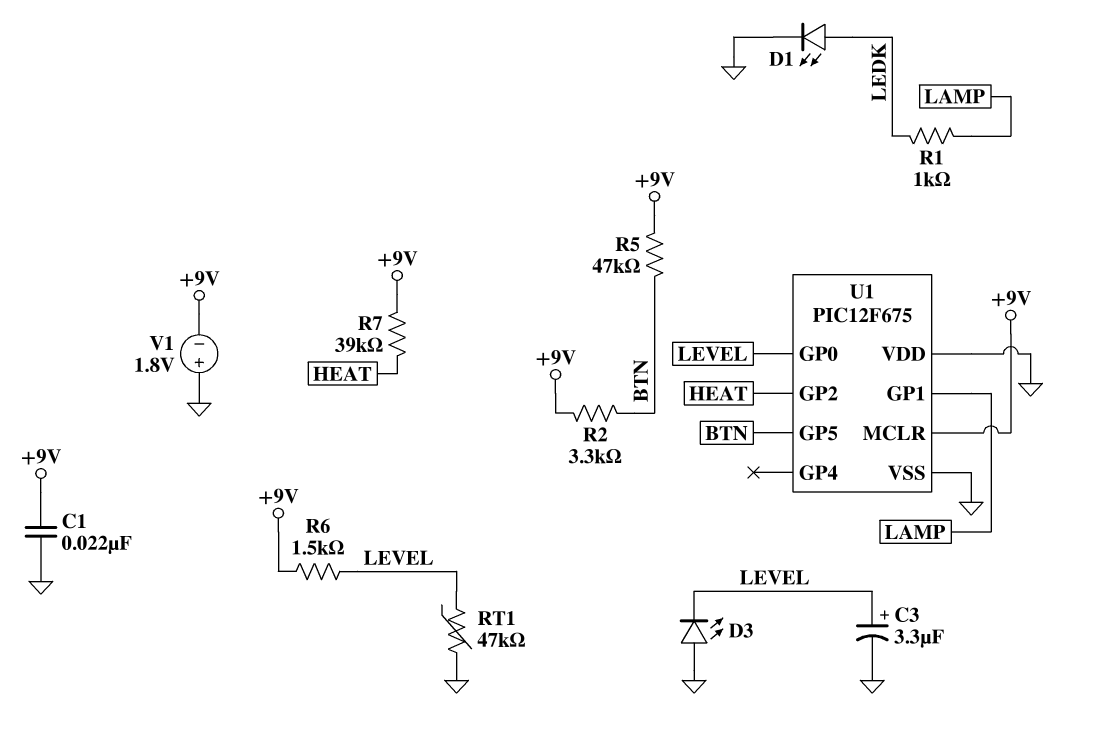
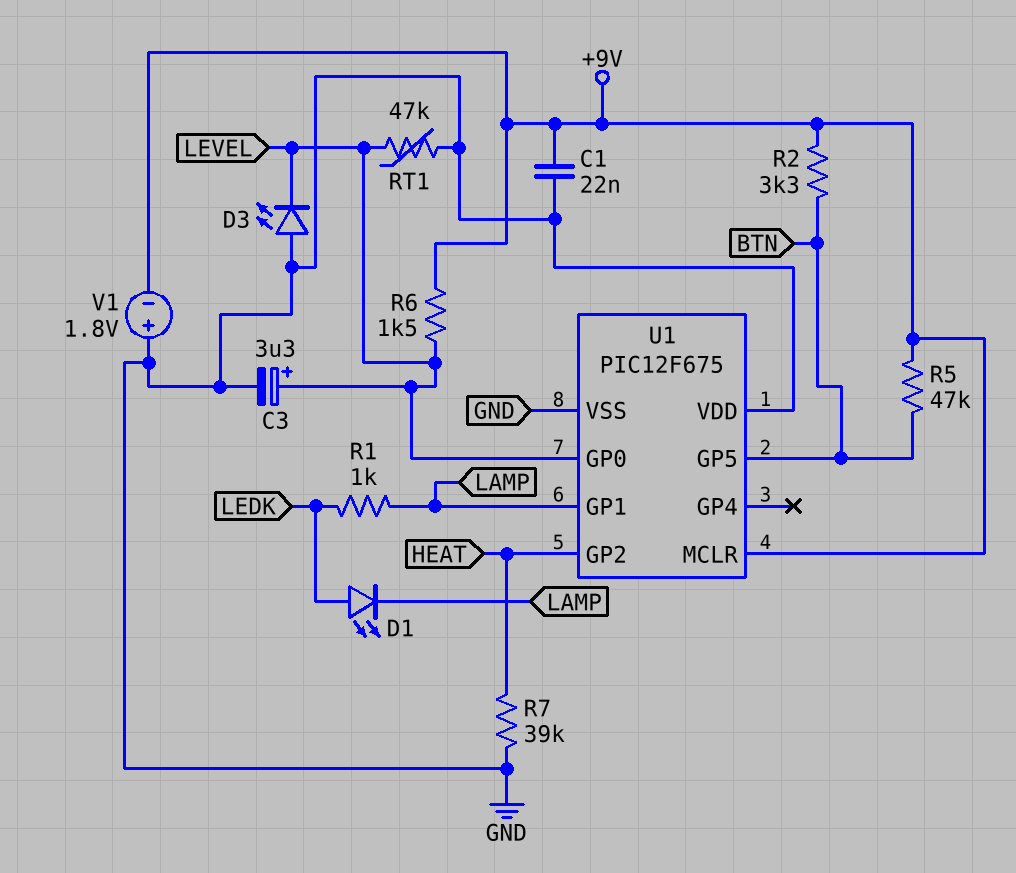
D1: LED (A LEDK, K GND) -> LED (A LEDK, K LAMP)
R7: 39k (+9V, HEAT) -> 39k (GND, HEAT)

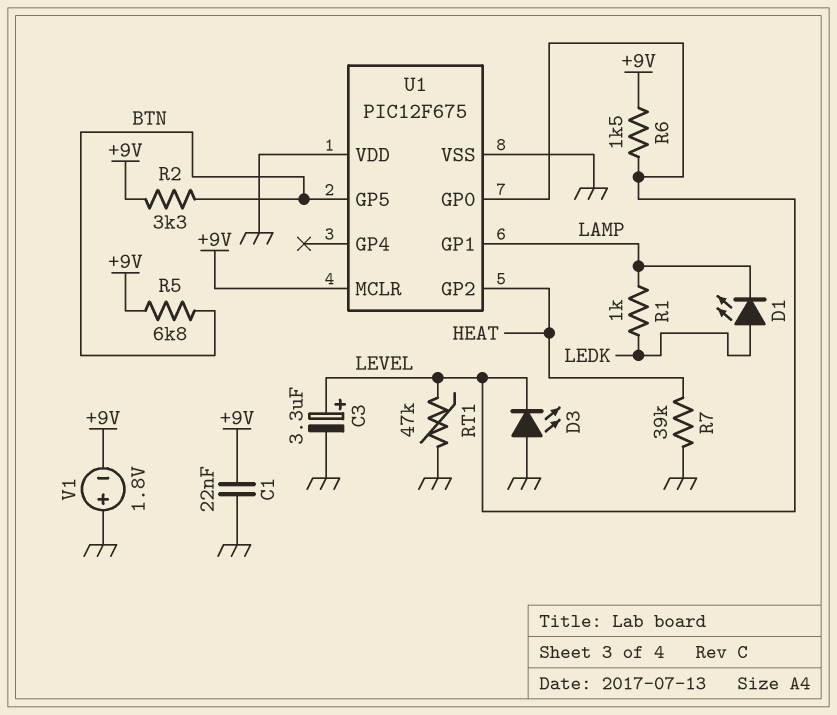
R5: 47k (+9V, BTN) -> 6.8k (+9V, BTN)

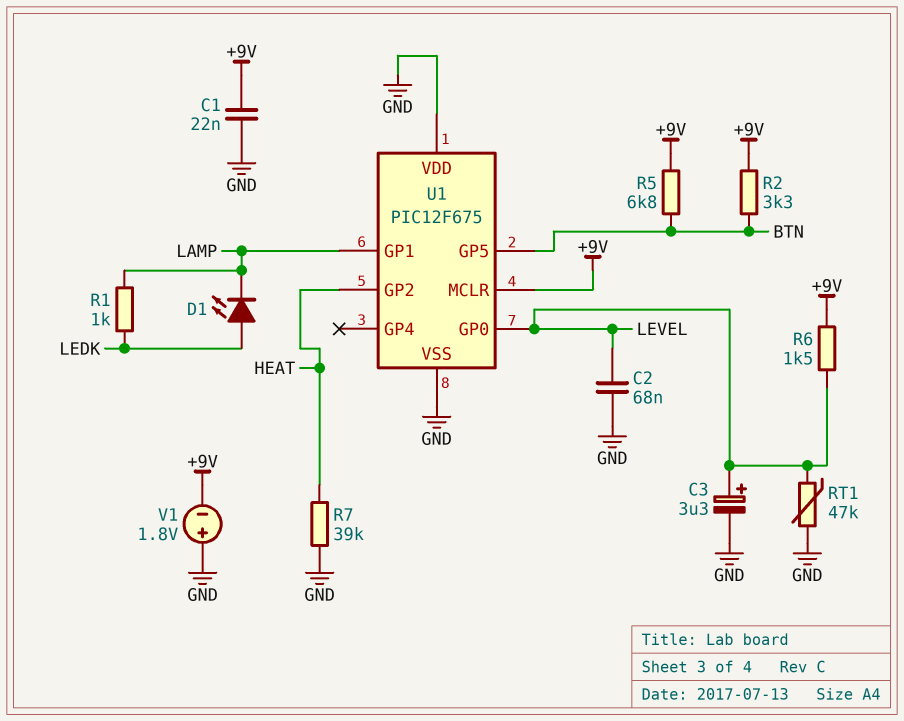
C2: none -> 68nF (GND, LEVEL)
D3: LED (A GND, K LEVEL) -> none

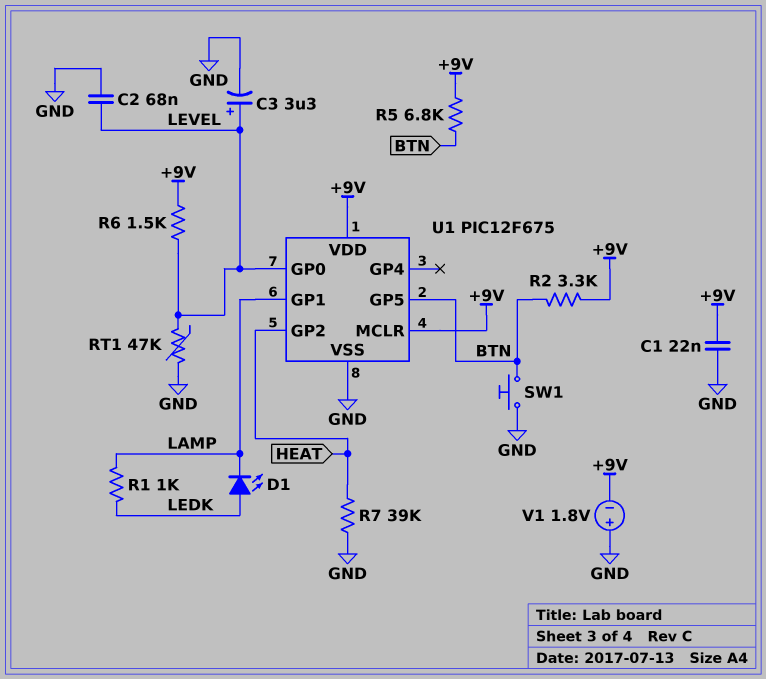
SW1: none -> button (BTN, GND)
U1 pin VDD: GND -> +9V

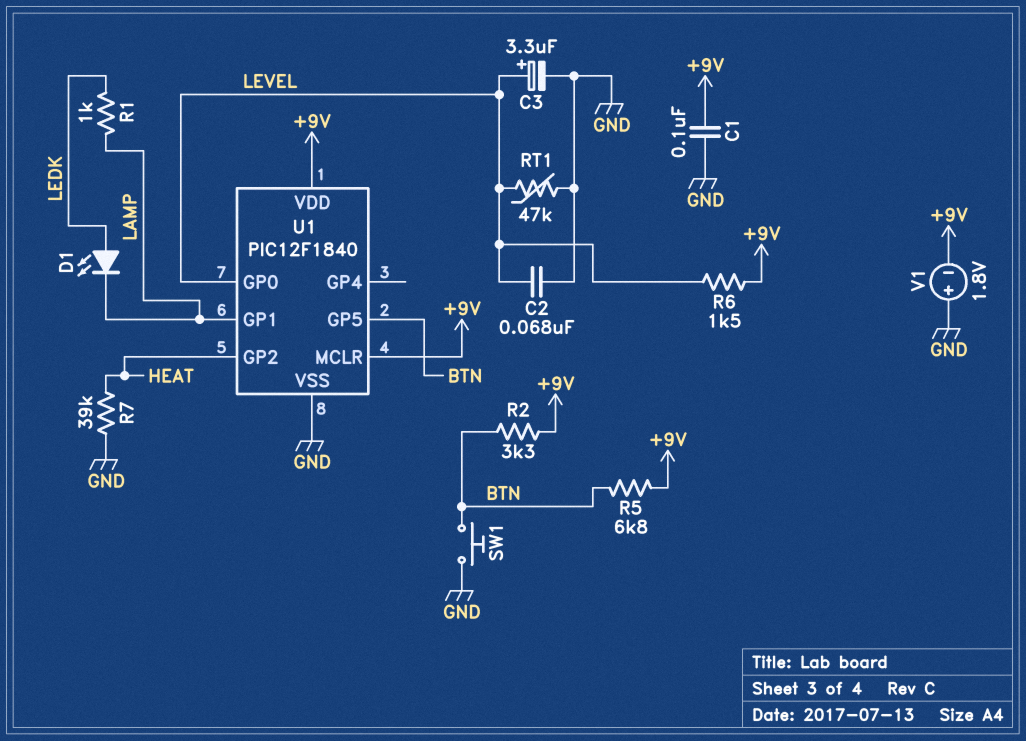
C1: 22nF (+9V, GND) -> 100nF (+9V, GND)
U1: PIC12F675 -> PIC12F1840

